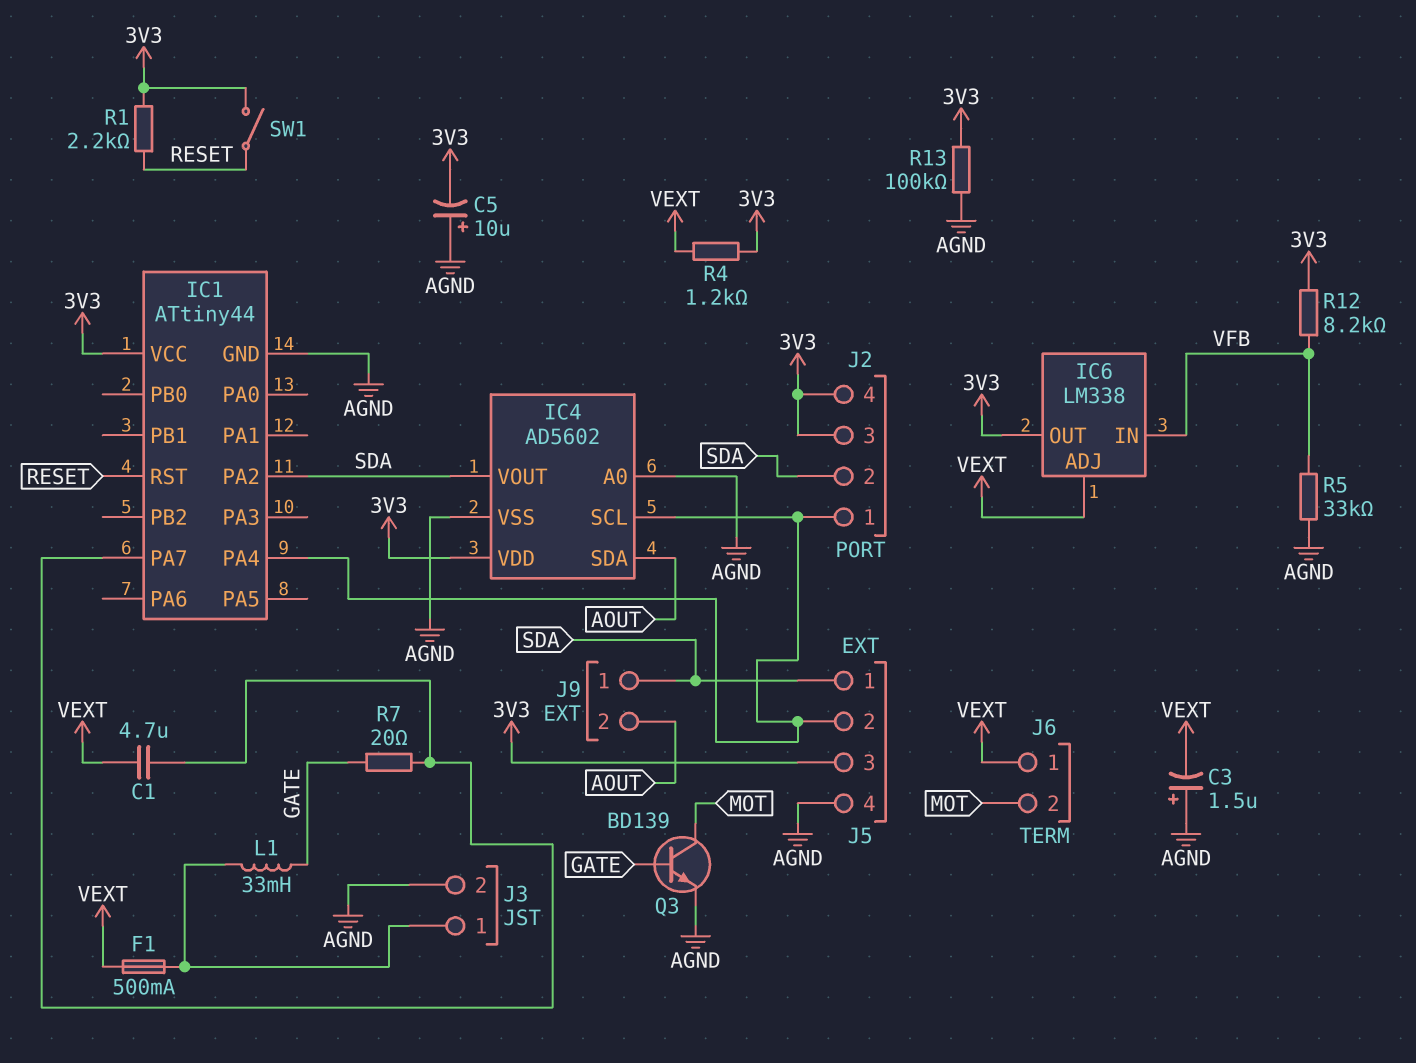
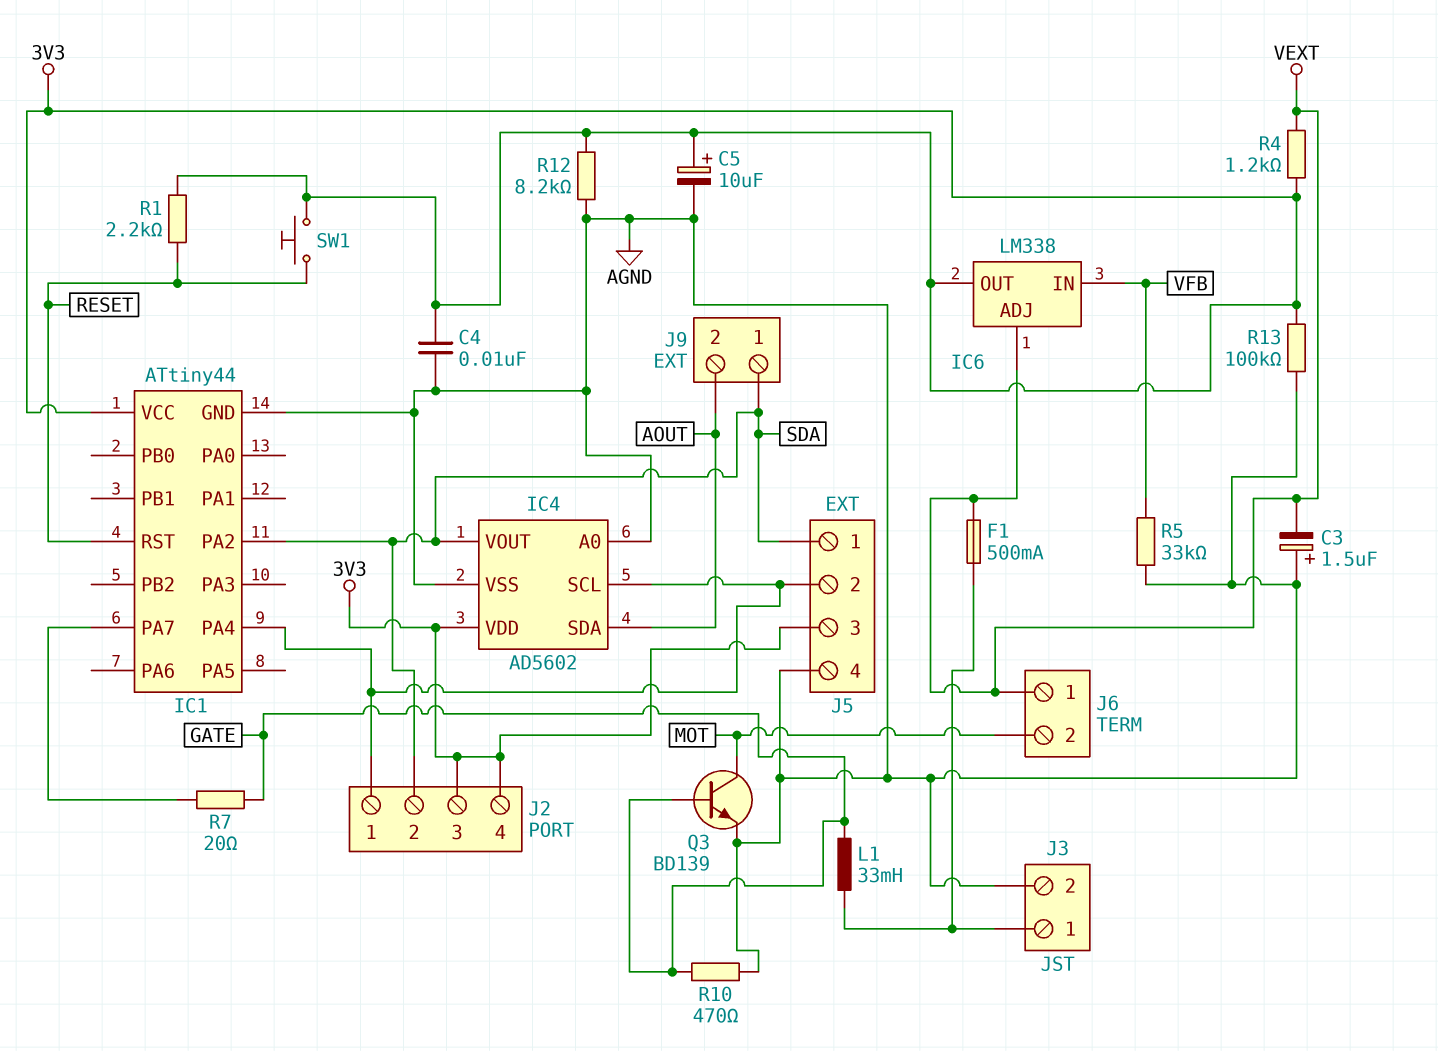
C1: 4.7uF (IC1/PA7, VEXT) -> none
C4: none -> 10nF (3V3, AGND)
C5: 10uF (plus AGND, minus 3V3) -> 10uF (plus 3V3, minus AGND)
R10: none -> 470 (AGND, GATE)
R12: 8.2k (3V3, VFB) -> 8.2k (3V3, AGND)
SW1: switch (3V3, RESET) -> button (3V3, RESET)

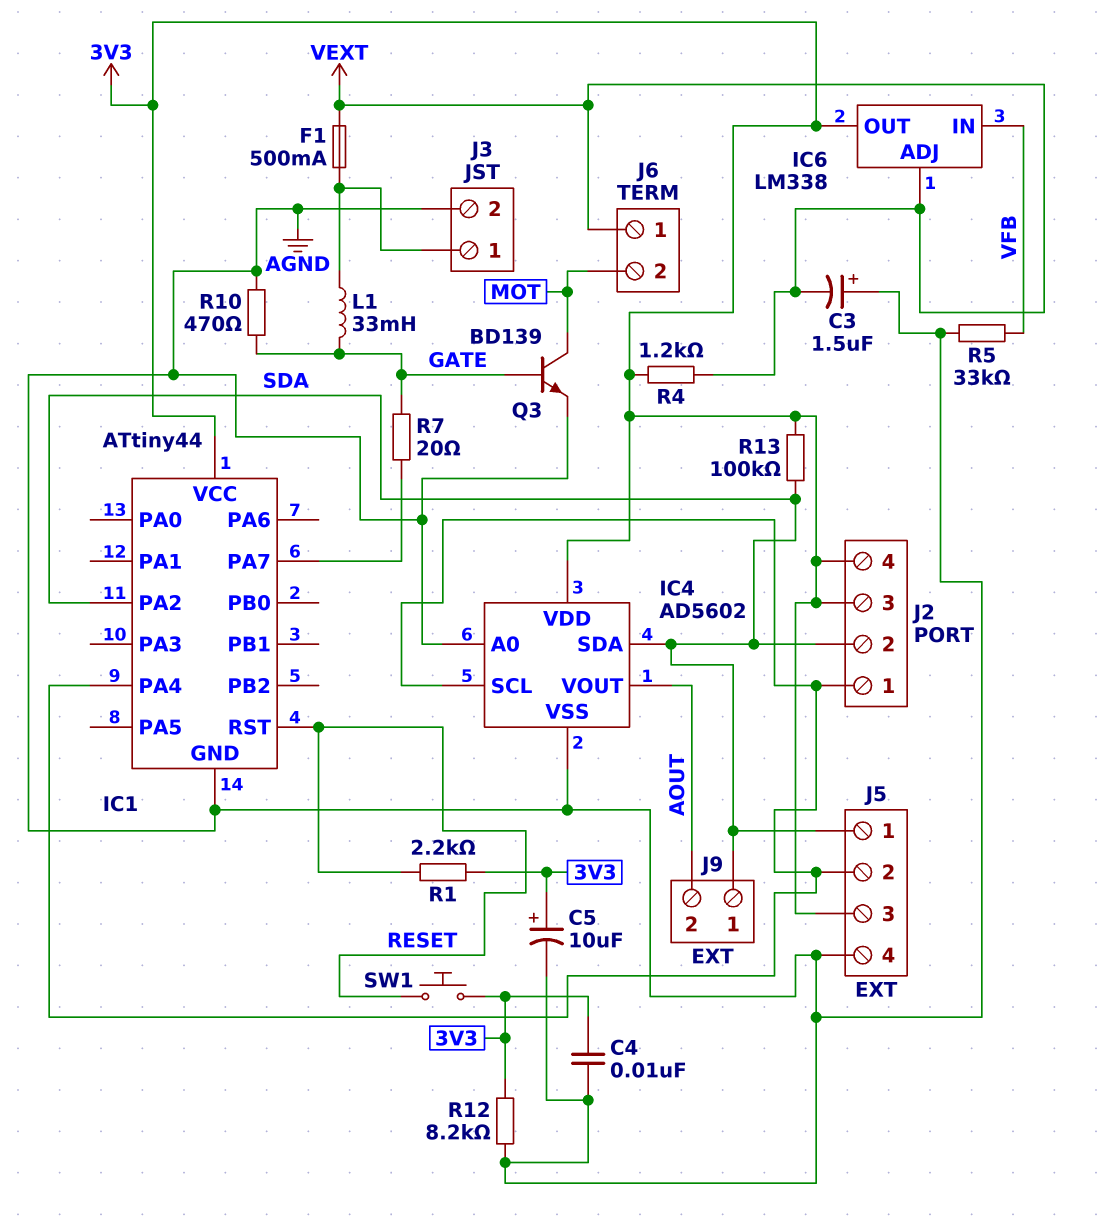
IC4 pin SDA: AOUT -> SDA
IC4 pin VOUT: SDA -> AOUT
R13: 100k (3V3, AGND) -> 100k (3V3, SDA)

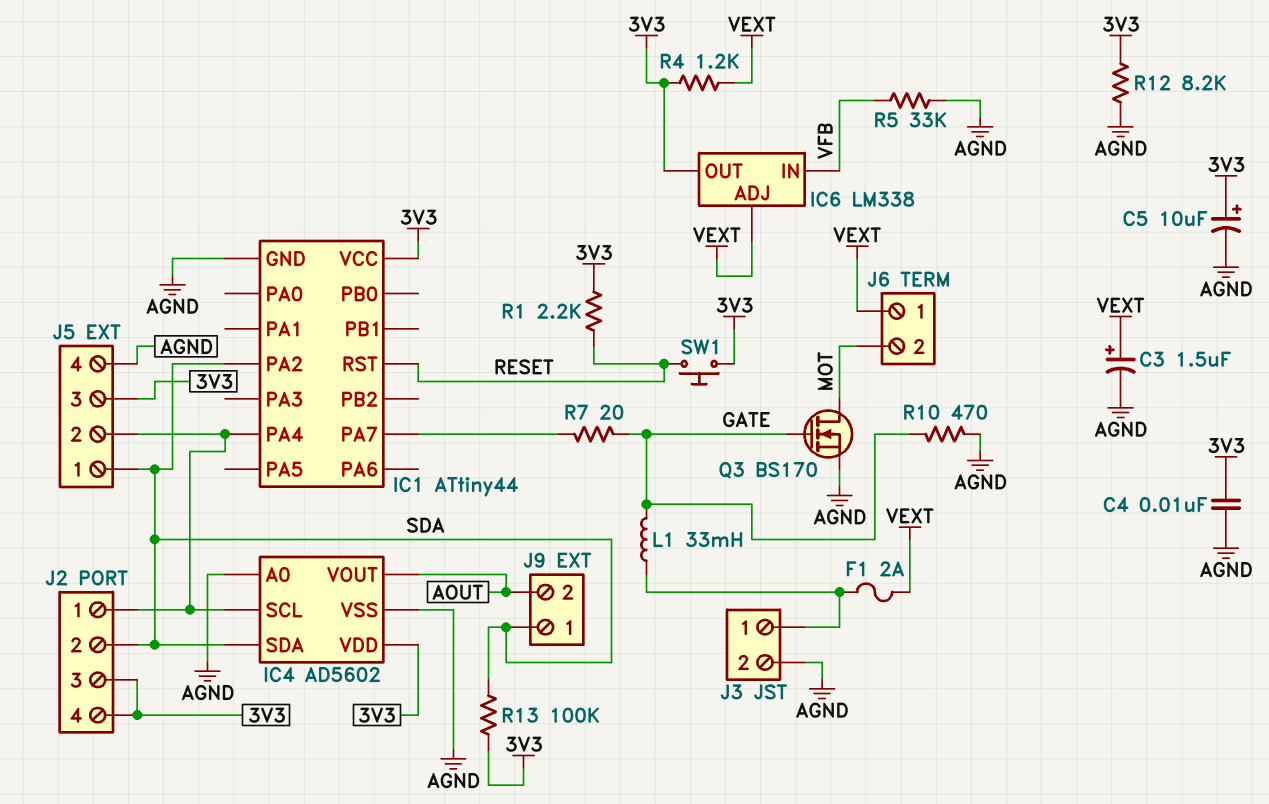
C3: 1.5uF (plus AGND, minus VEXT) -> 1.5uF (plus VEXT, minus AGND)
F1: 500mA (J3/1, VEXT) -> 2A (J3/1, VEXT)
Q3: NPN BD139 (B GATE, C MOT, E AGND) -> NMOS BS170 (G GATE, D MOT, S AGND)

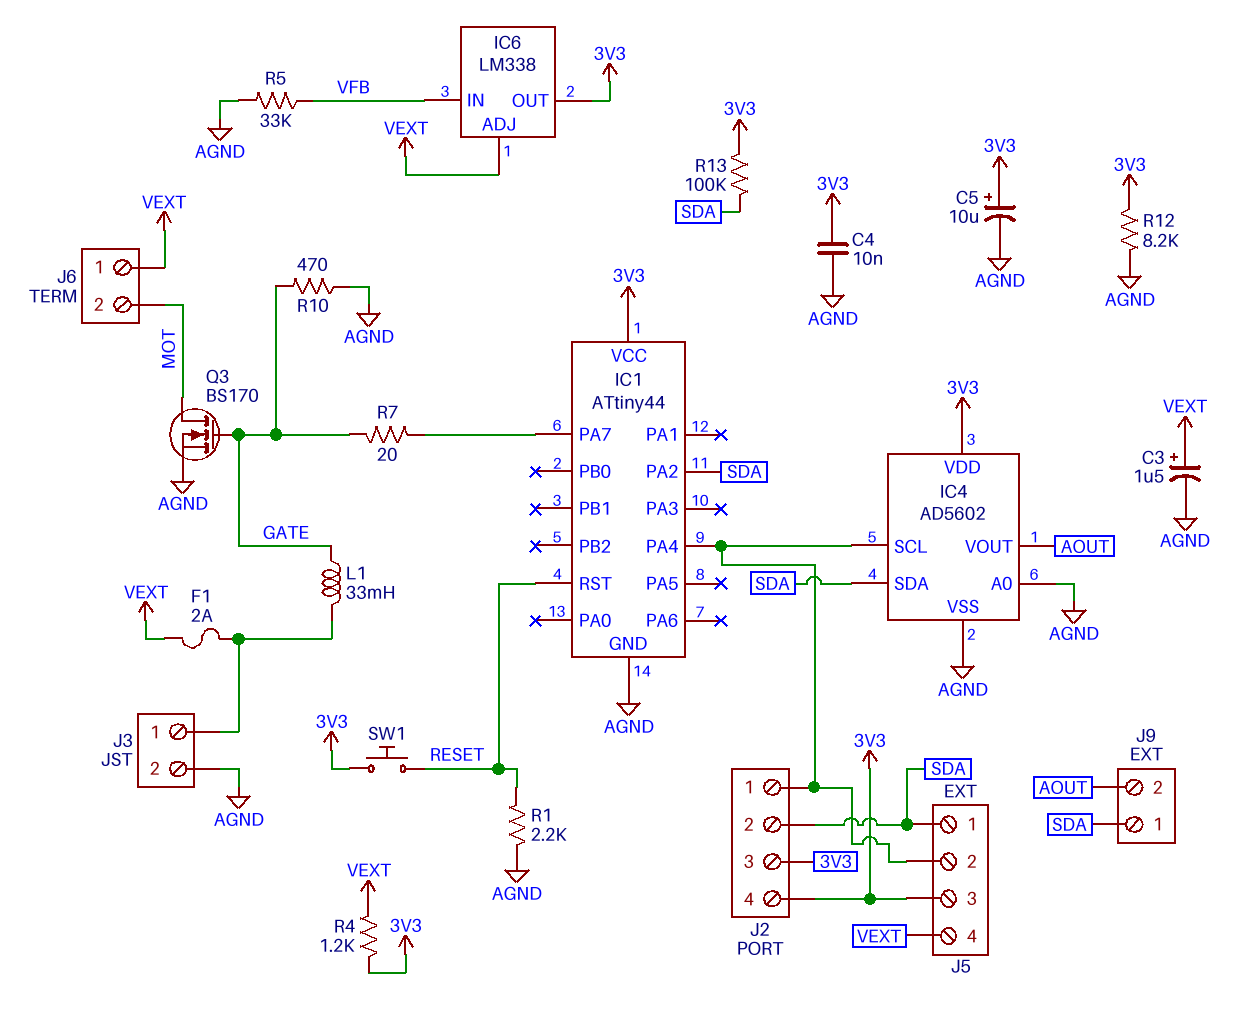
J5 pin 4: AGND -> VEXT
R1: 2.2k (3V3, RESET) -> 2.2k (AGND, RESET)

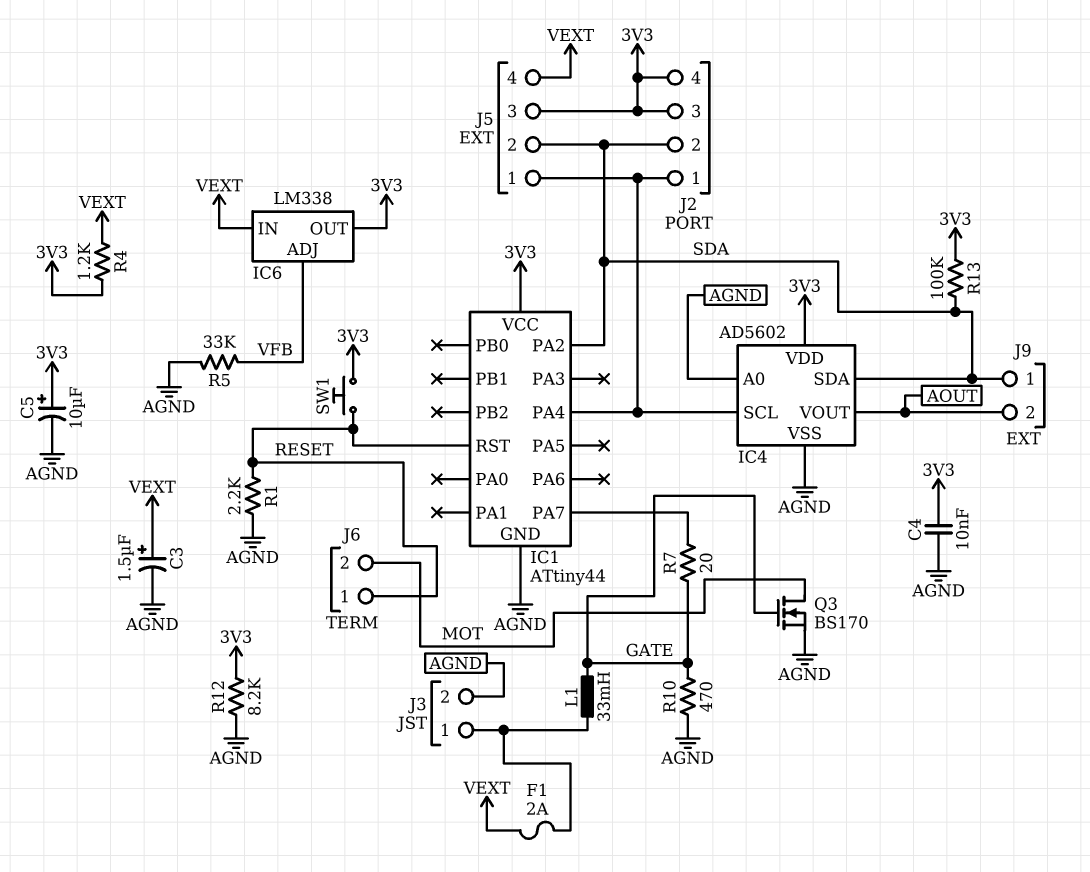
IC6 pin ADJ: VEXT -> VFB
IC6 pin IN: VFB -> VEXT
J5 pin 1: SDA -> IC1/PA4
J5 pin 2: IC1/PA4 -> SDA
J6 pin 1: VEXT -> RESET

